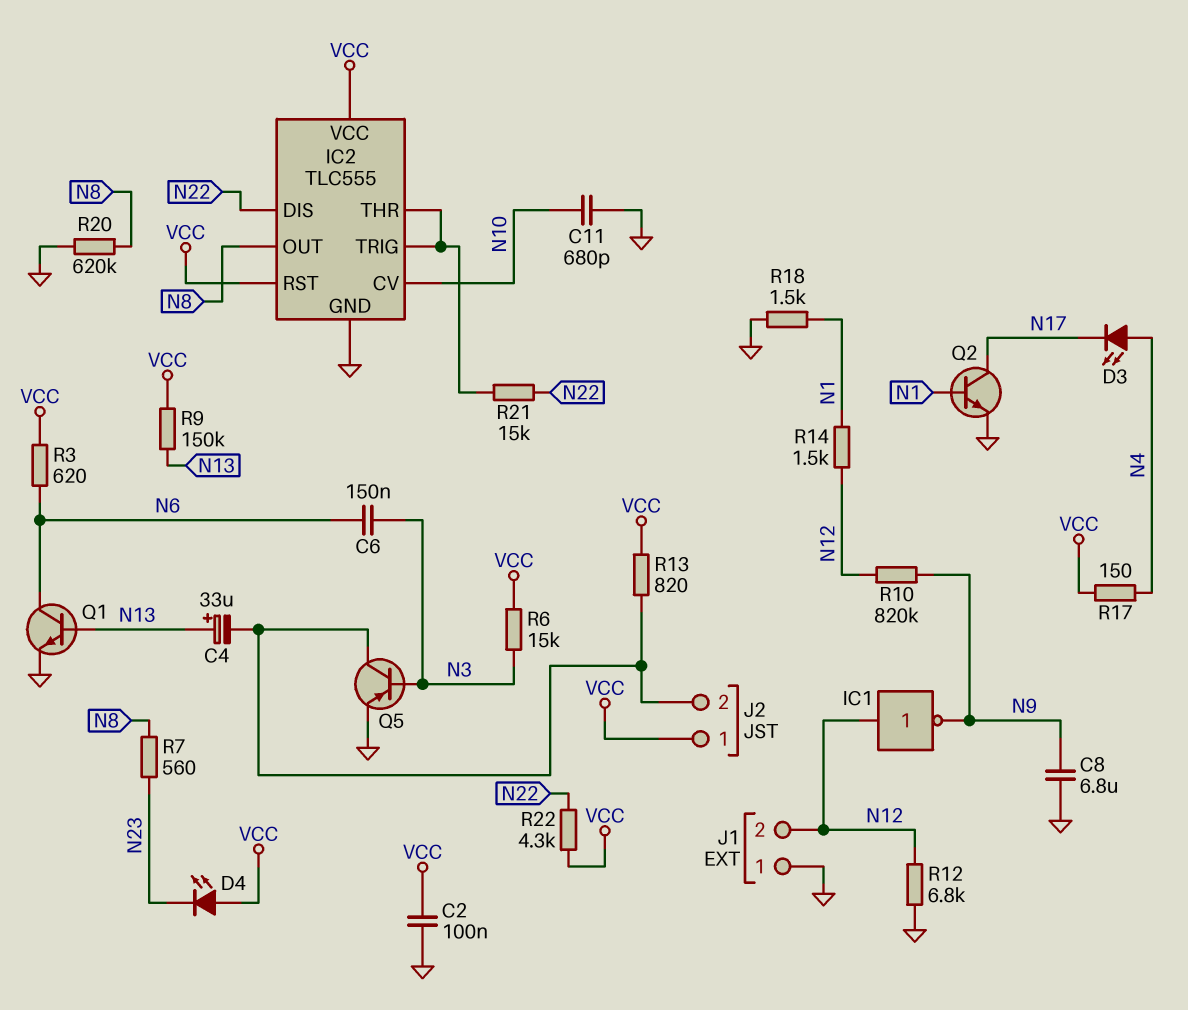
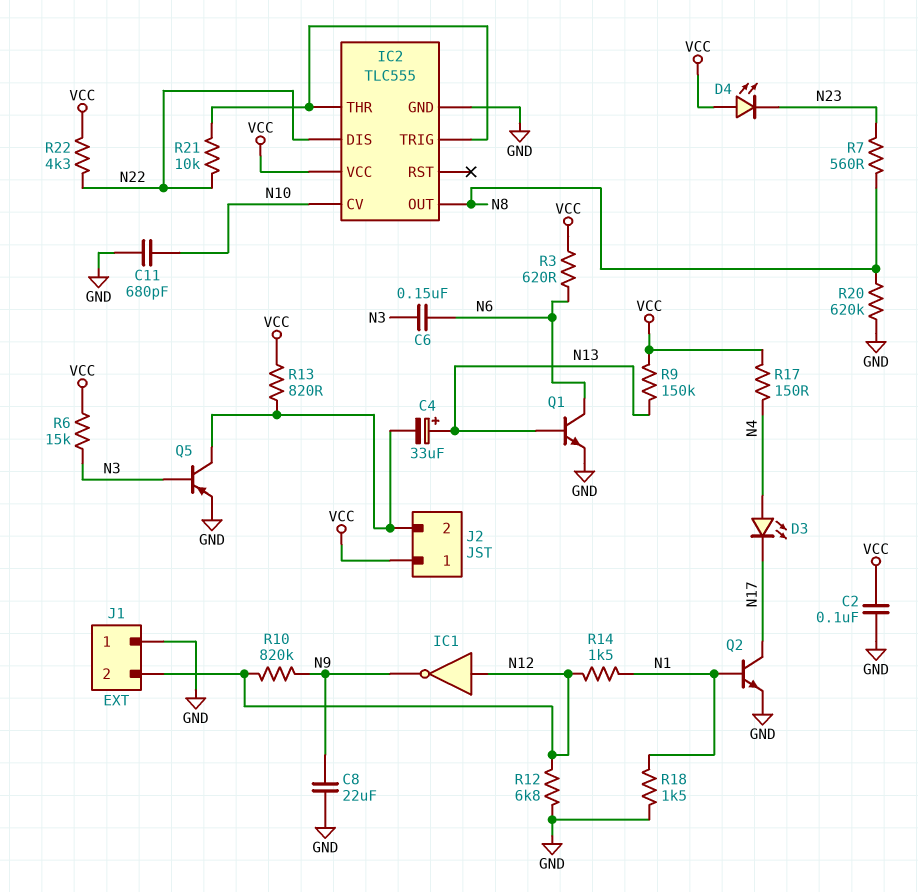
C8: 6.8uF (GND, N9) -> 22uF (GND, N9)
IC2 pin RST: VCC -> none
R21: 15k (IC2/THR, N22) -> 10k (IC2/THR, N22)

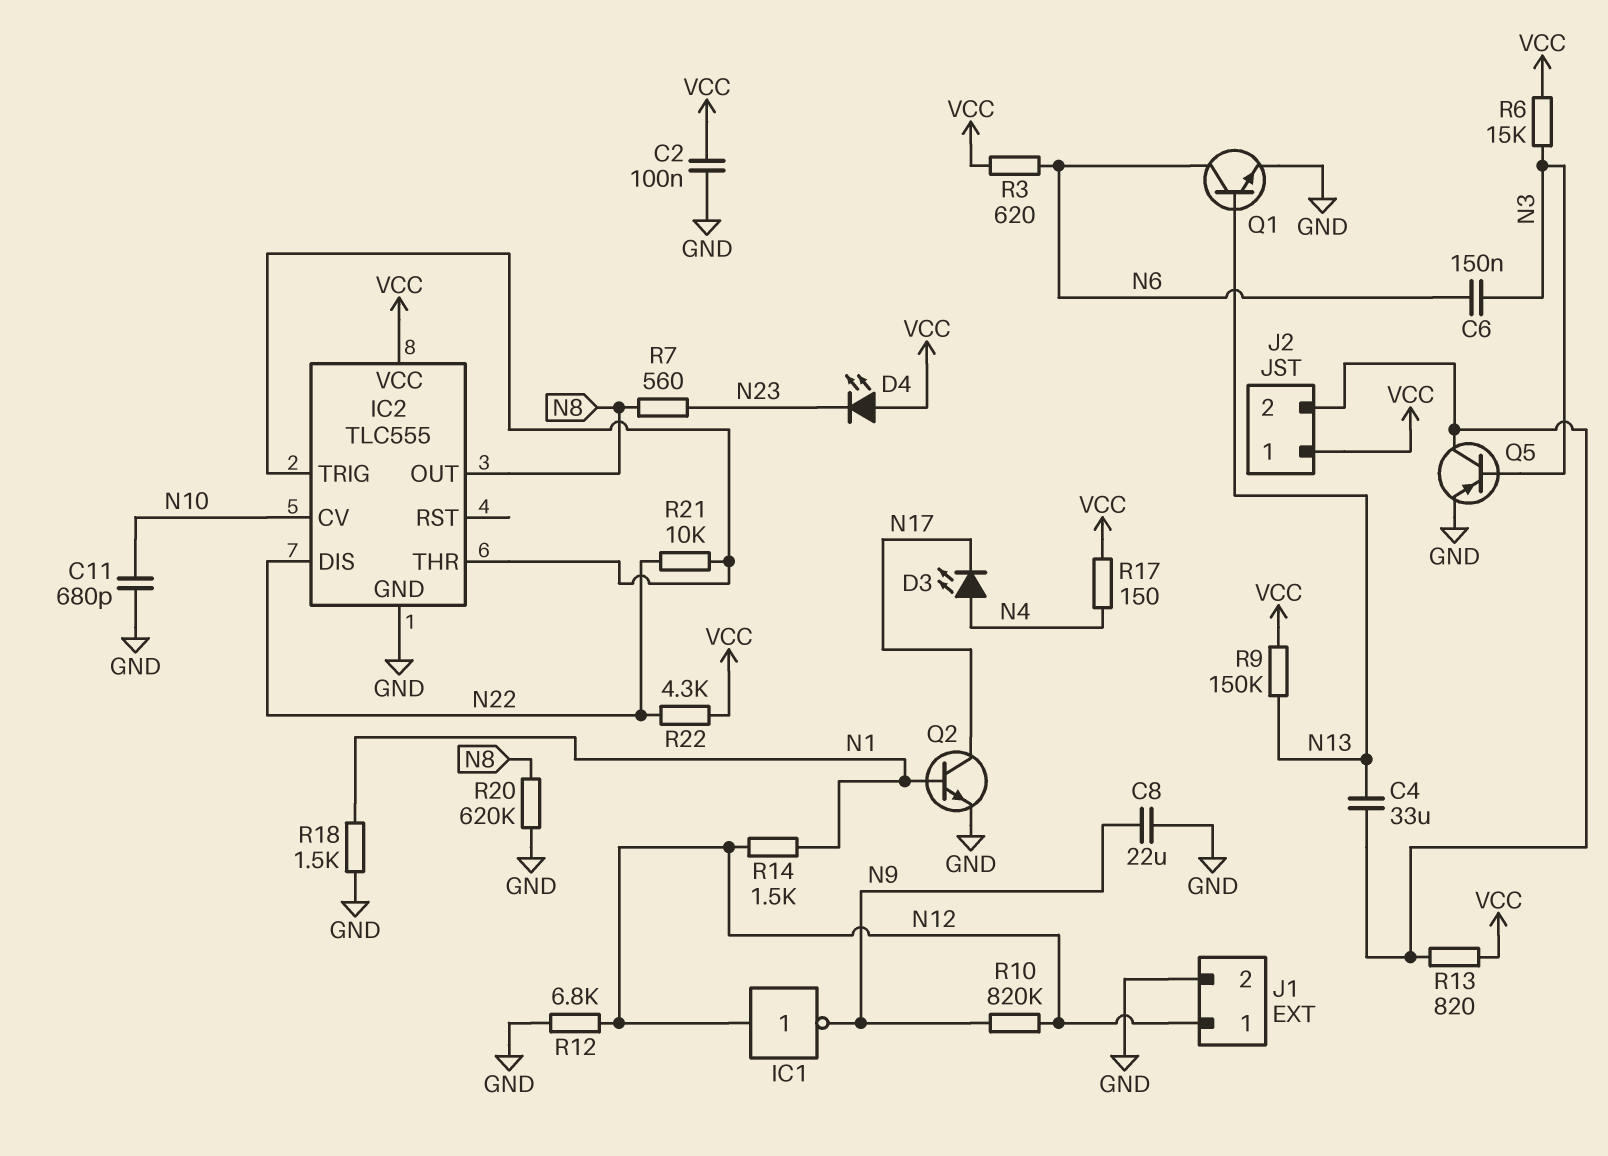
C4: 33uF (plus N13, minus J2/2) -> 33uF (J2/2, N13)
J1 pin 1: GND -> N12
J1 pin 2: N12 -> GND

